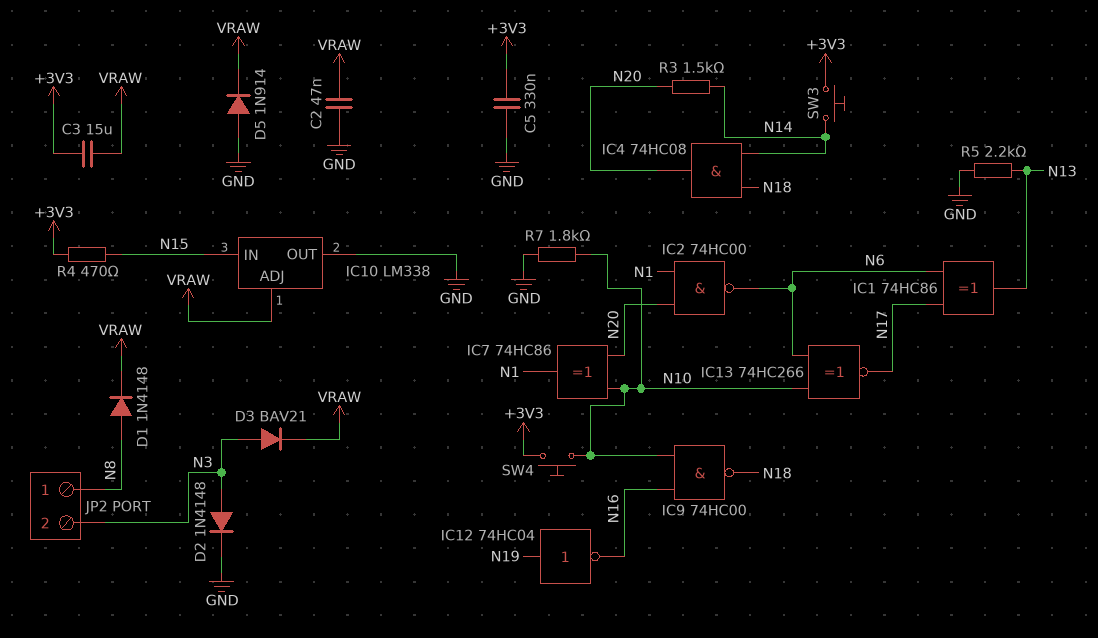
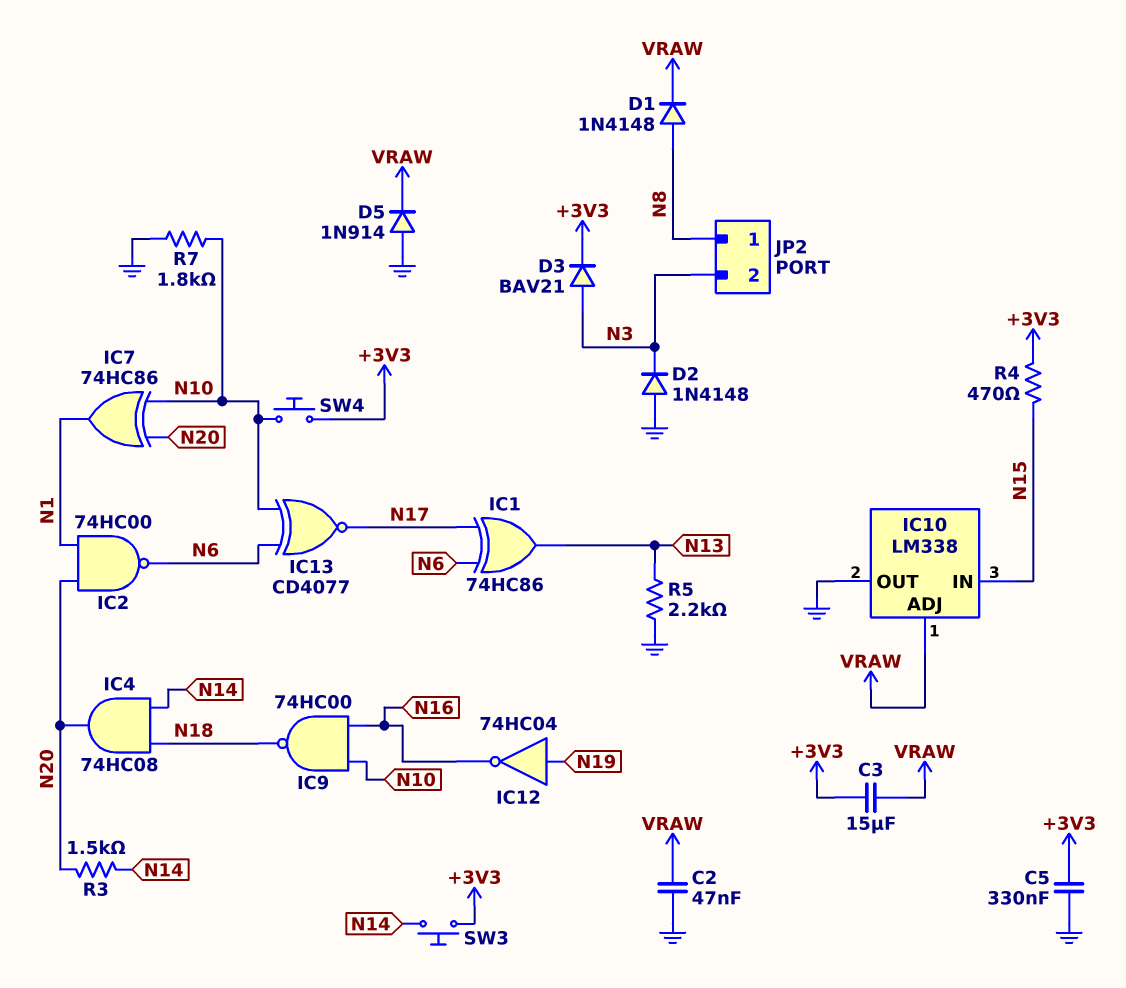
D2: diode 1N4148 (A N3, K GND) -> diode 1N4148 (A GND, K N3)
D3: diode BAV21 (A N3, K VRAW) -> diode BAV21 (A N3, K +3V3)
IC13: XNOR 74HC266 (in N6, in N10, out N17) -> XNOR CD4077 (in N6, in N10, out N17)

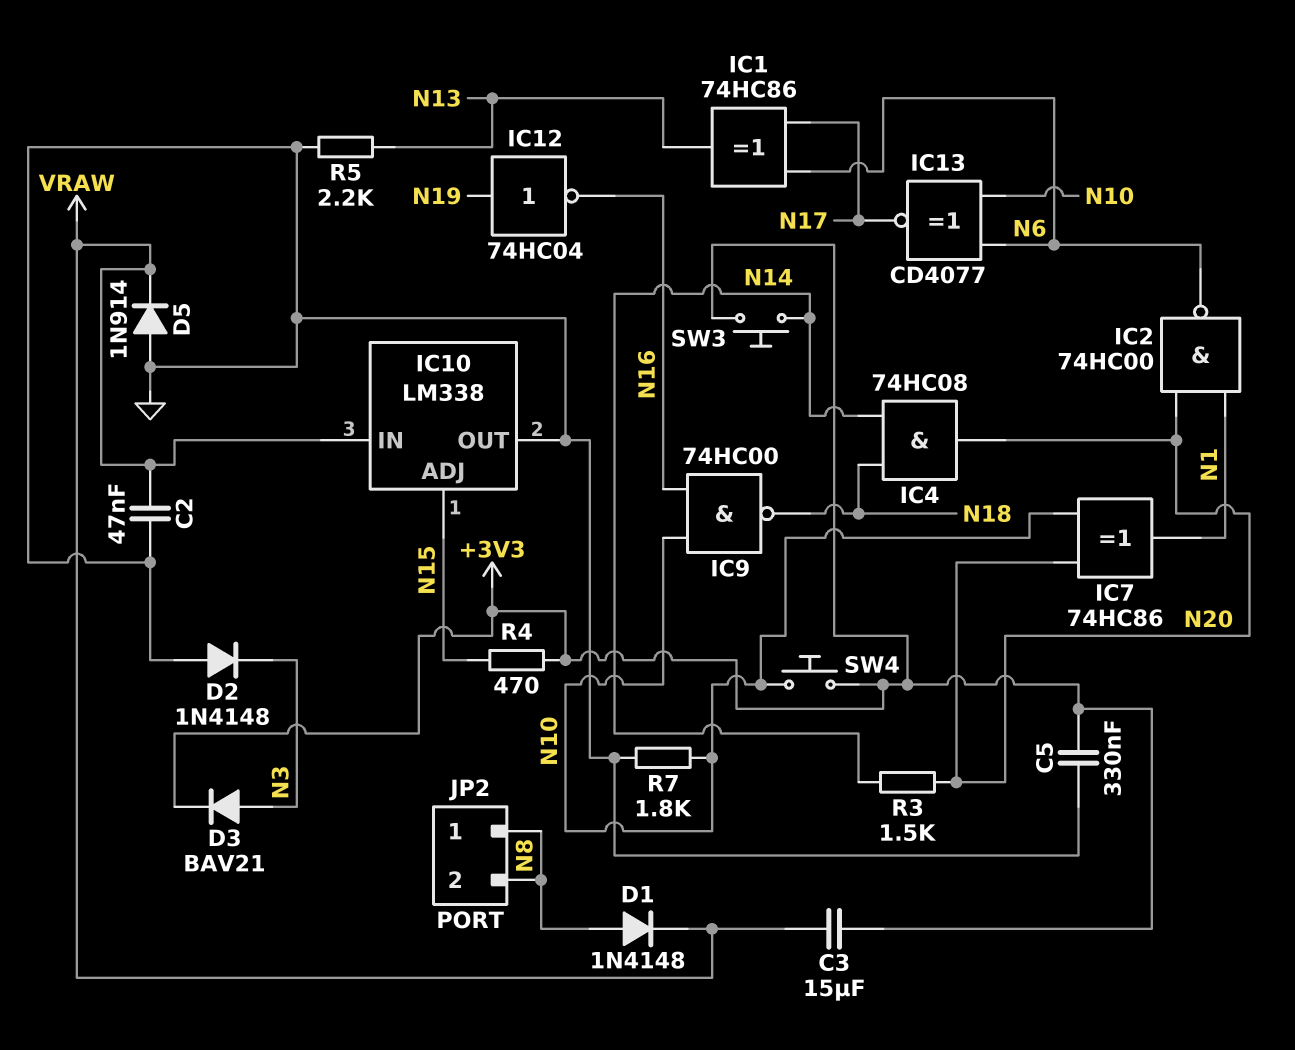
IC10 pin ADJ: VRAW -> N15
IC10 pin IN: N15 -> VRAW
JP2 pin 2: N3 -> N8

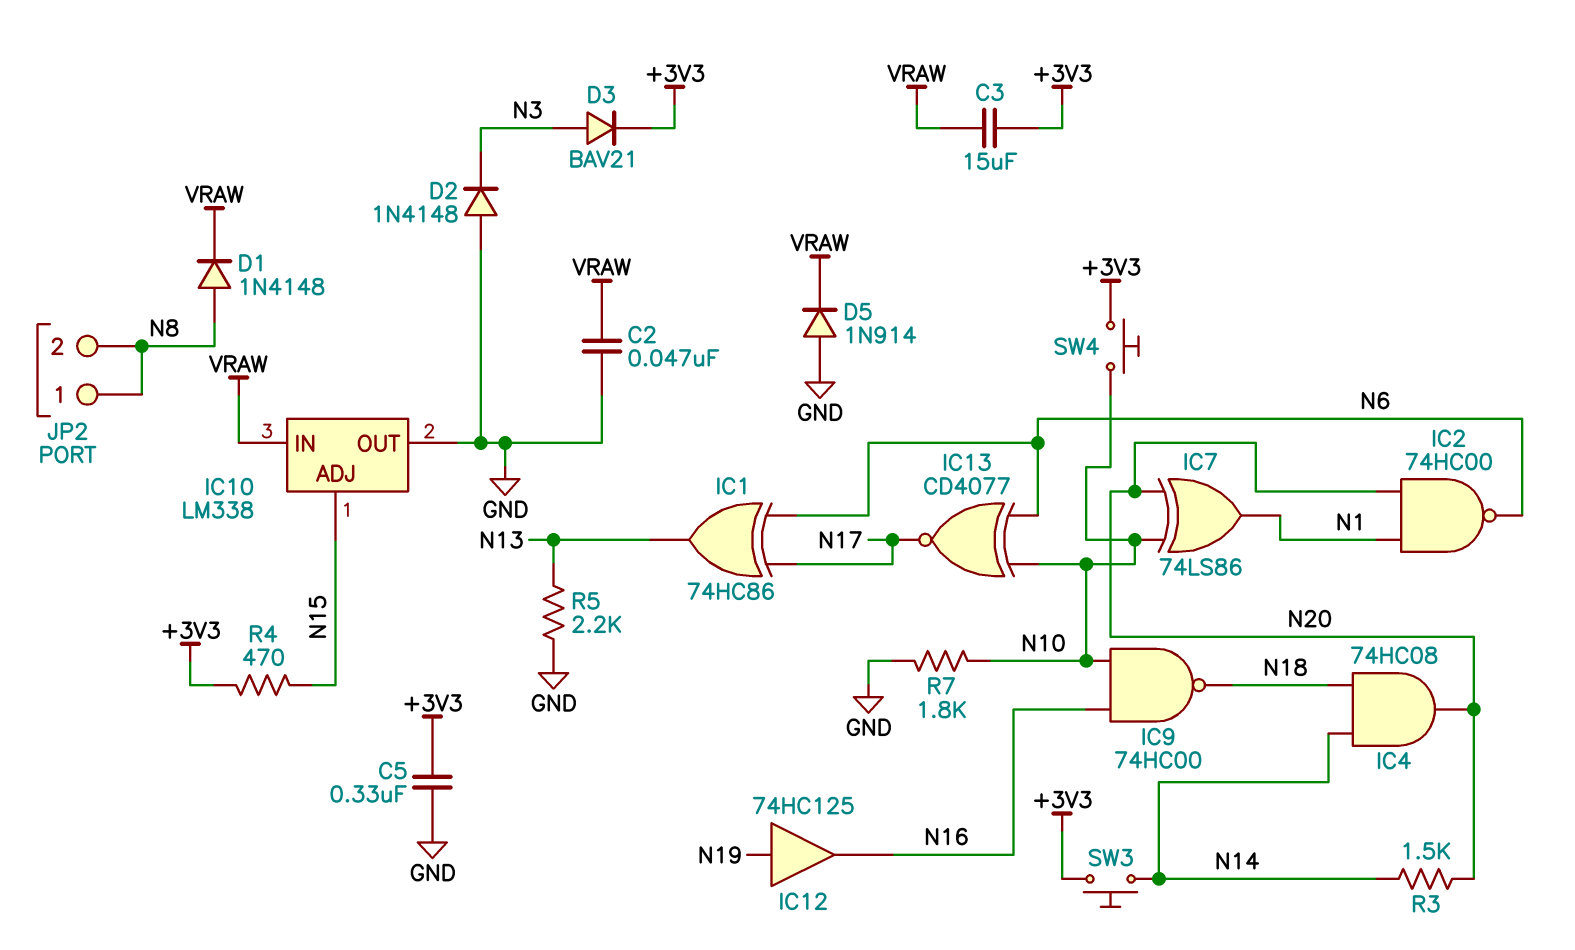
IC7: XOR 74HC86 (in N10, in N20, out N1) -> XOR 74LS86 (in N10, in N20, out N1)
IC12: NOT 74HC04 (in N19, out N16) -> buffer 74HC125 (in N19, out N16)

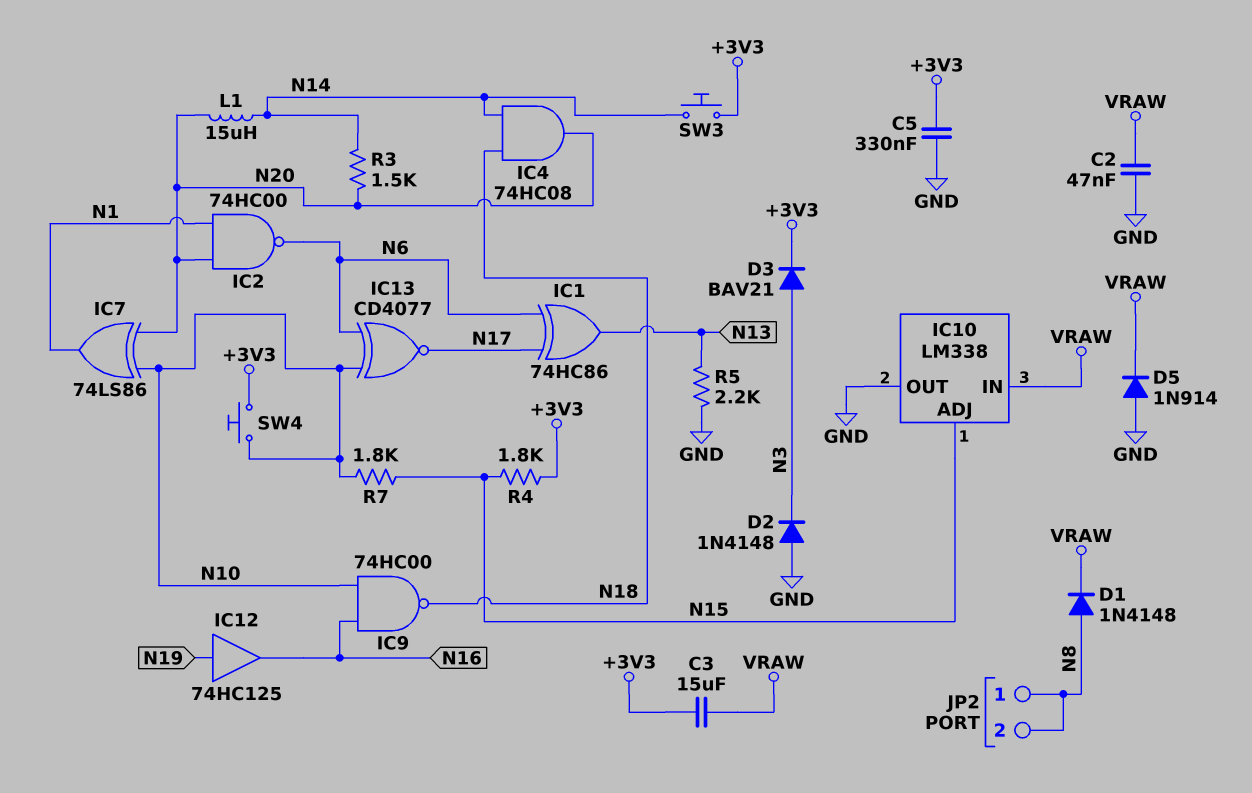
L1: none -> 15uH (N14, N20)
R4: 470 (+3V3, N15) -> 1.8k (+3V3, N15)
R7: 1.8k (GND, N10) -> 1.8k (N10, N15)

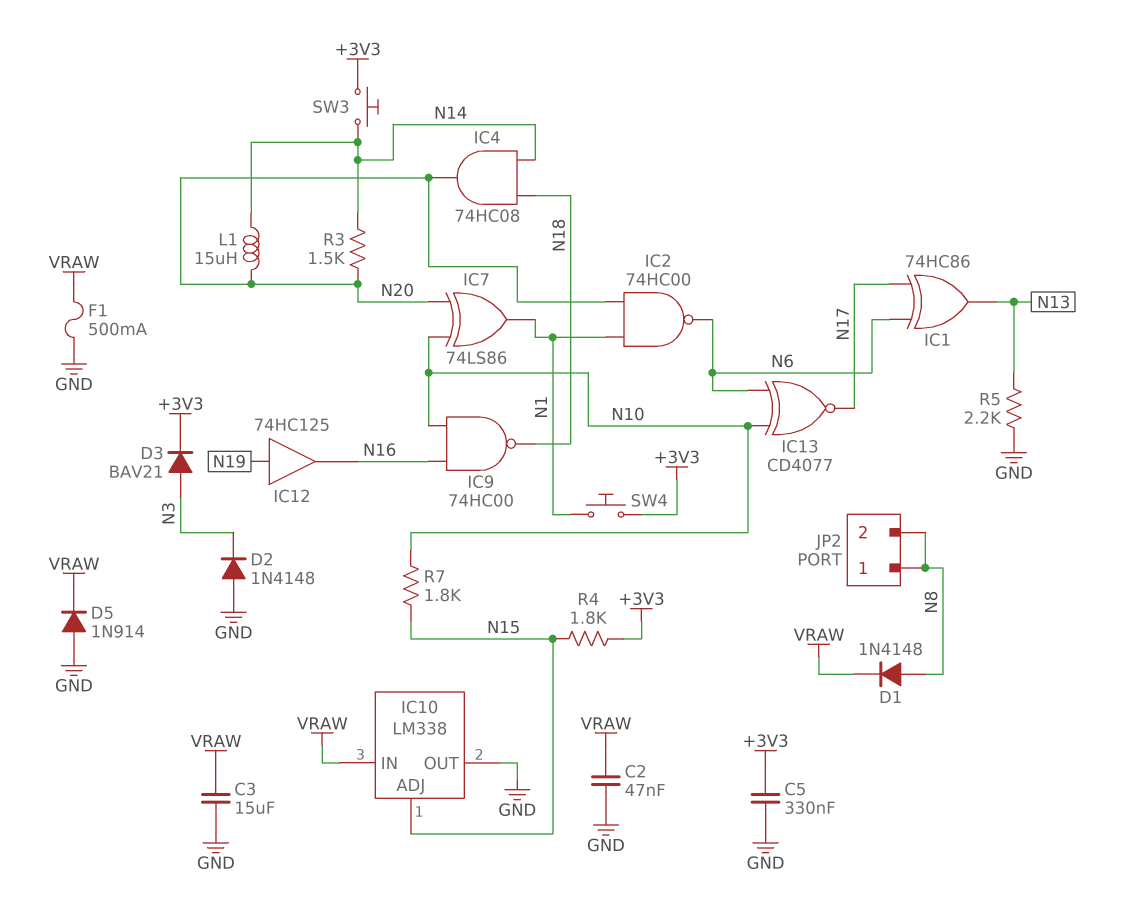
C3: 15uF (+3V3, VRAW) -> 15uF (GND, VRAW)
F1: none -> 500mA (GND, VRAW)
SW4: button (+3V3, N10) -> button (+3V3, N1)

